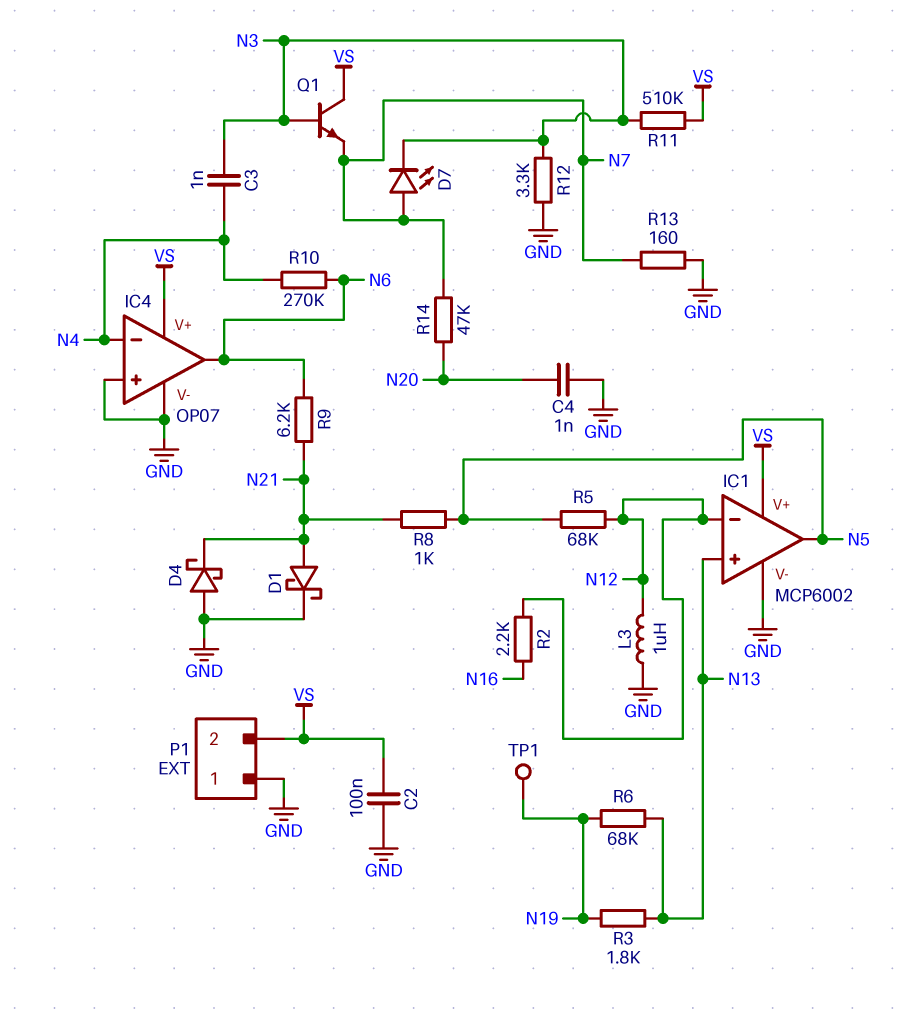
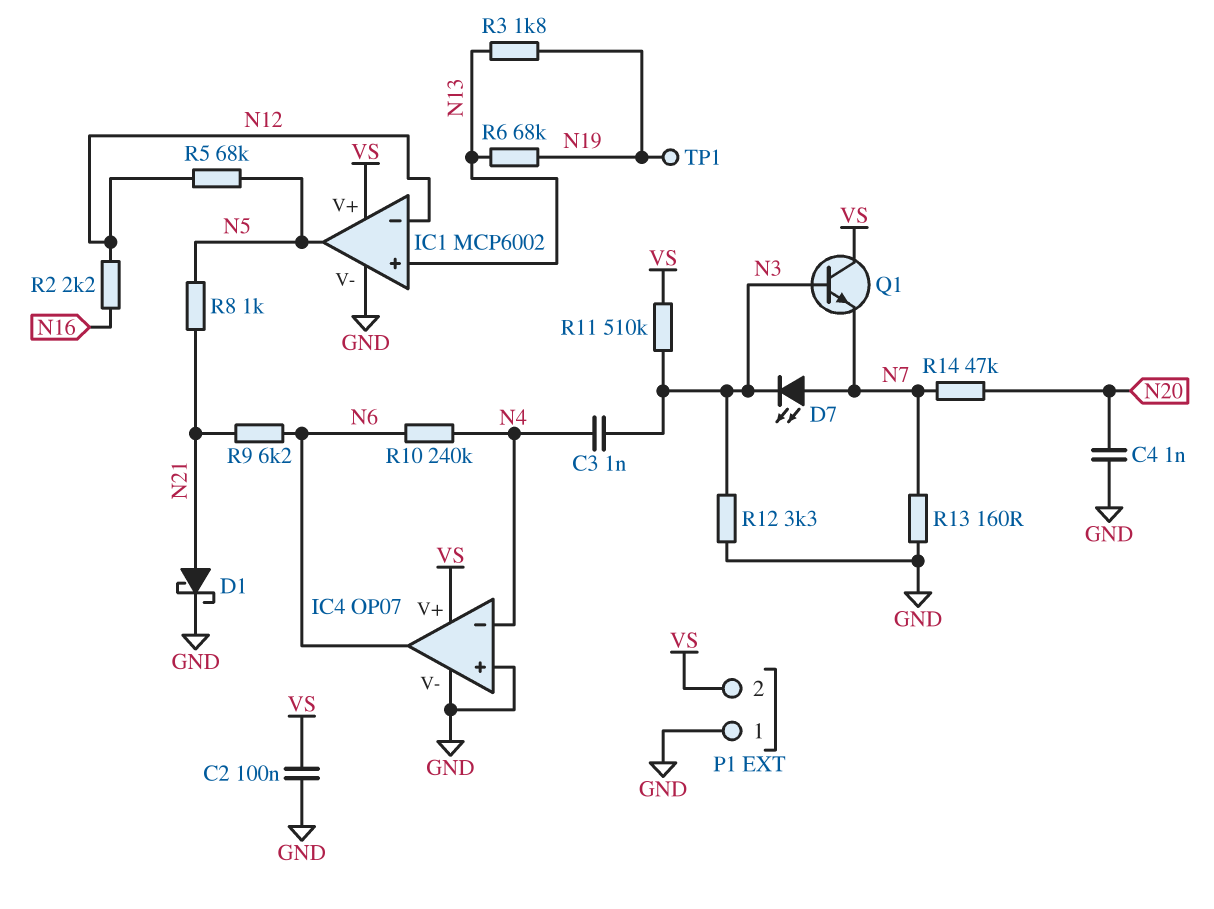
D4: schottky (A GND, K N21) -> none
L3: 1uH (GND, N12) -> none
R10: 270k (N4, N6) -> 240k (N4, N6)

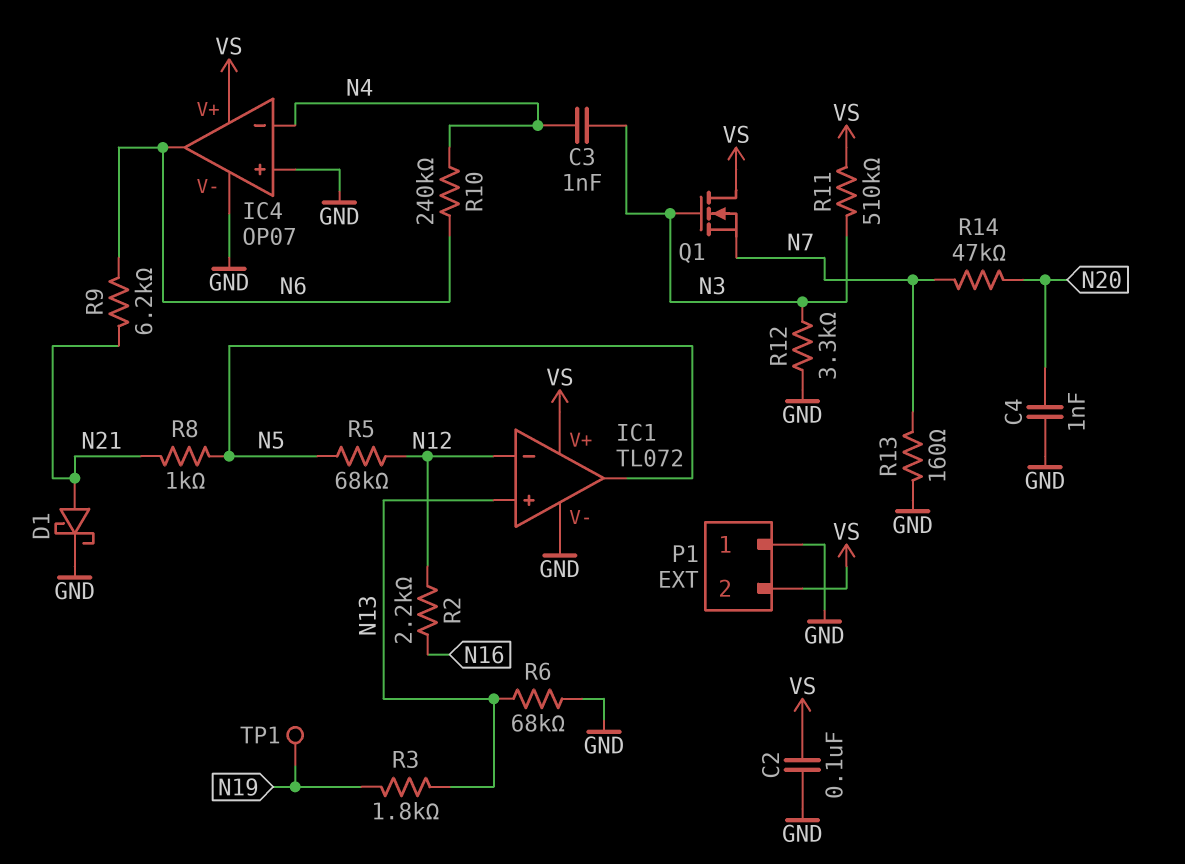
D7: LED (A N7, K N3) -> none
IC1: MCP6002 -> TL072
Q1: NPN (B N3, C VS, E N7) -> NMOS (G N3, D VS, S N7)
R6: 68k (N13, N19) -> 68k (GND, N13)

